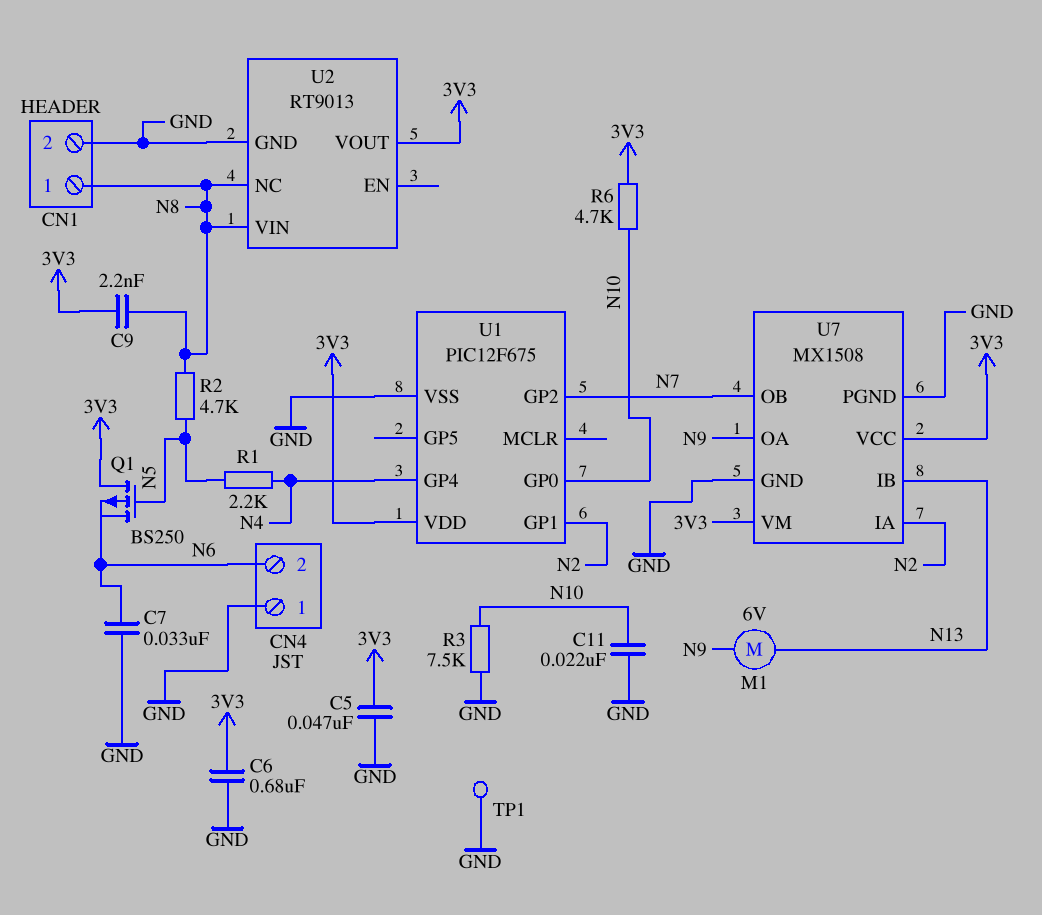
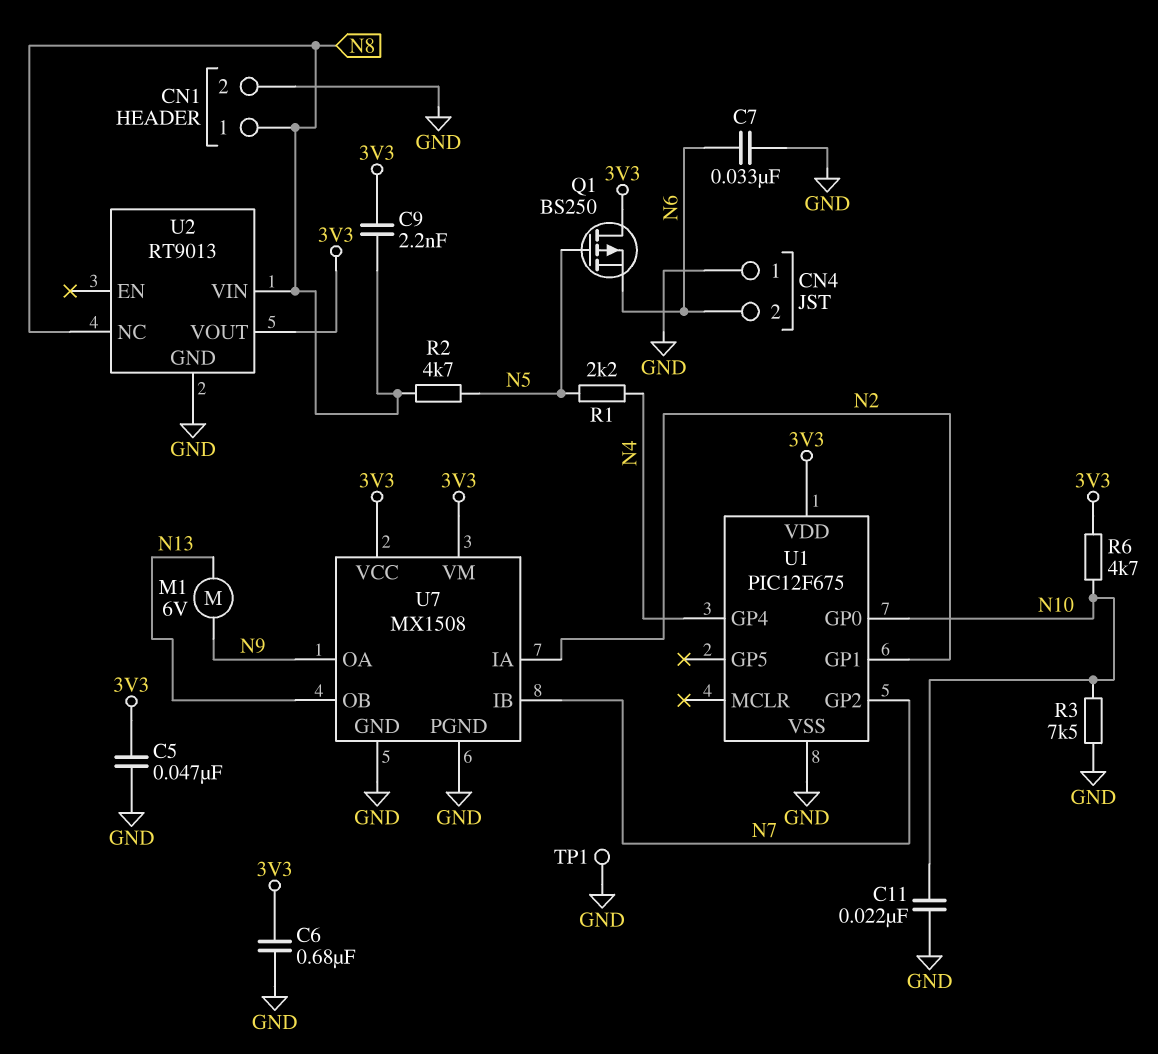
U7 pin IB: N13 -> N7
U7 pin OB: N7 -> N13

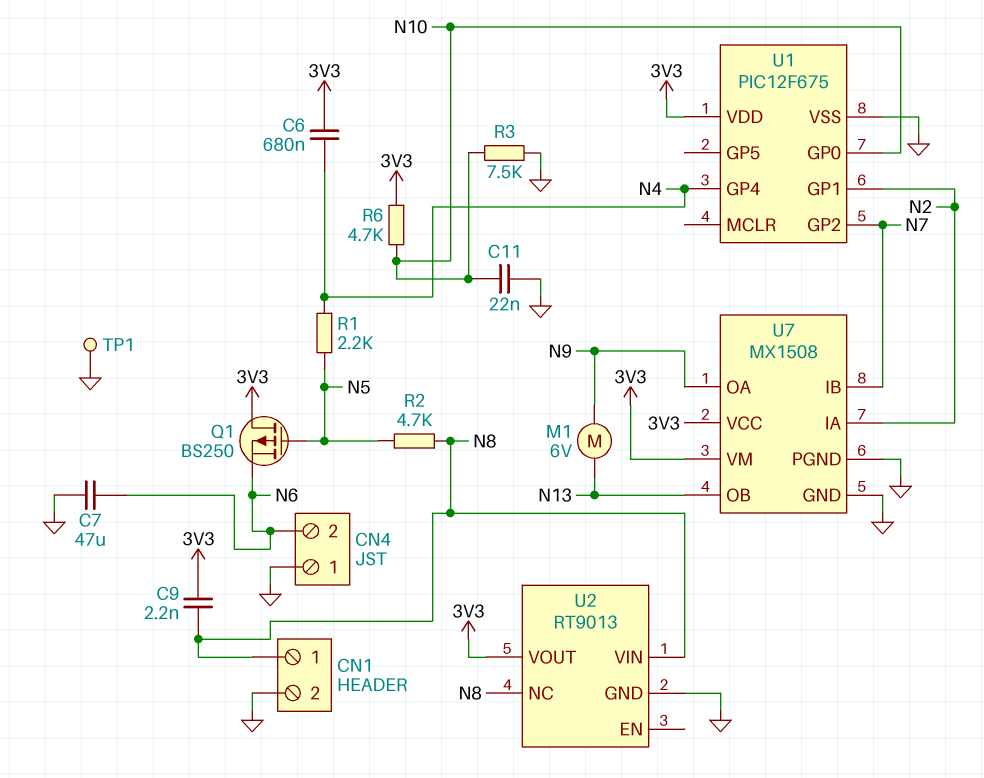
C5: 47nF (3V3, GND) -> none
C6: 680nF (3V3, GND) -> 680nF (3V3, N4)
C7: 33nF (GND, N6) -> 47uF (GND, N6)

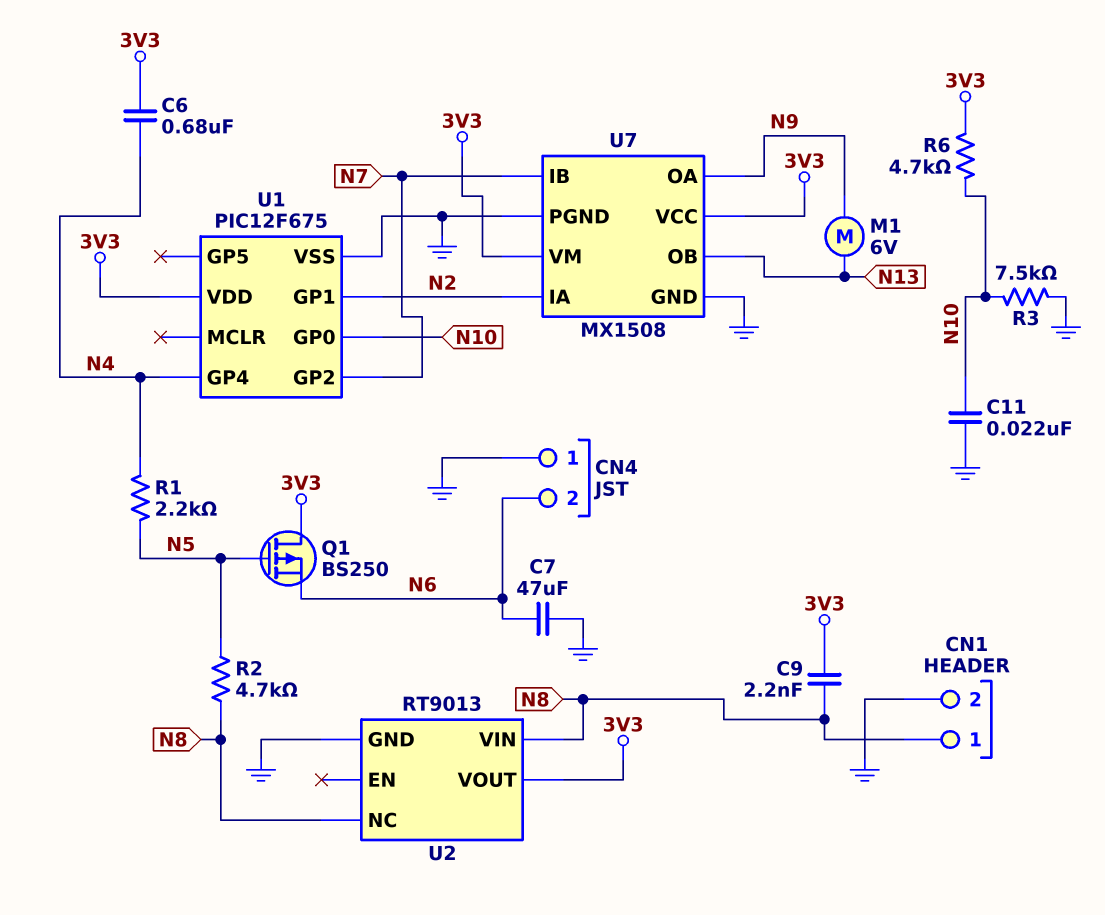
TP1: test point (GND) -> none

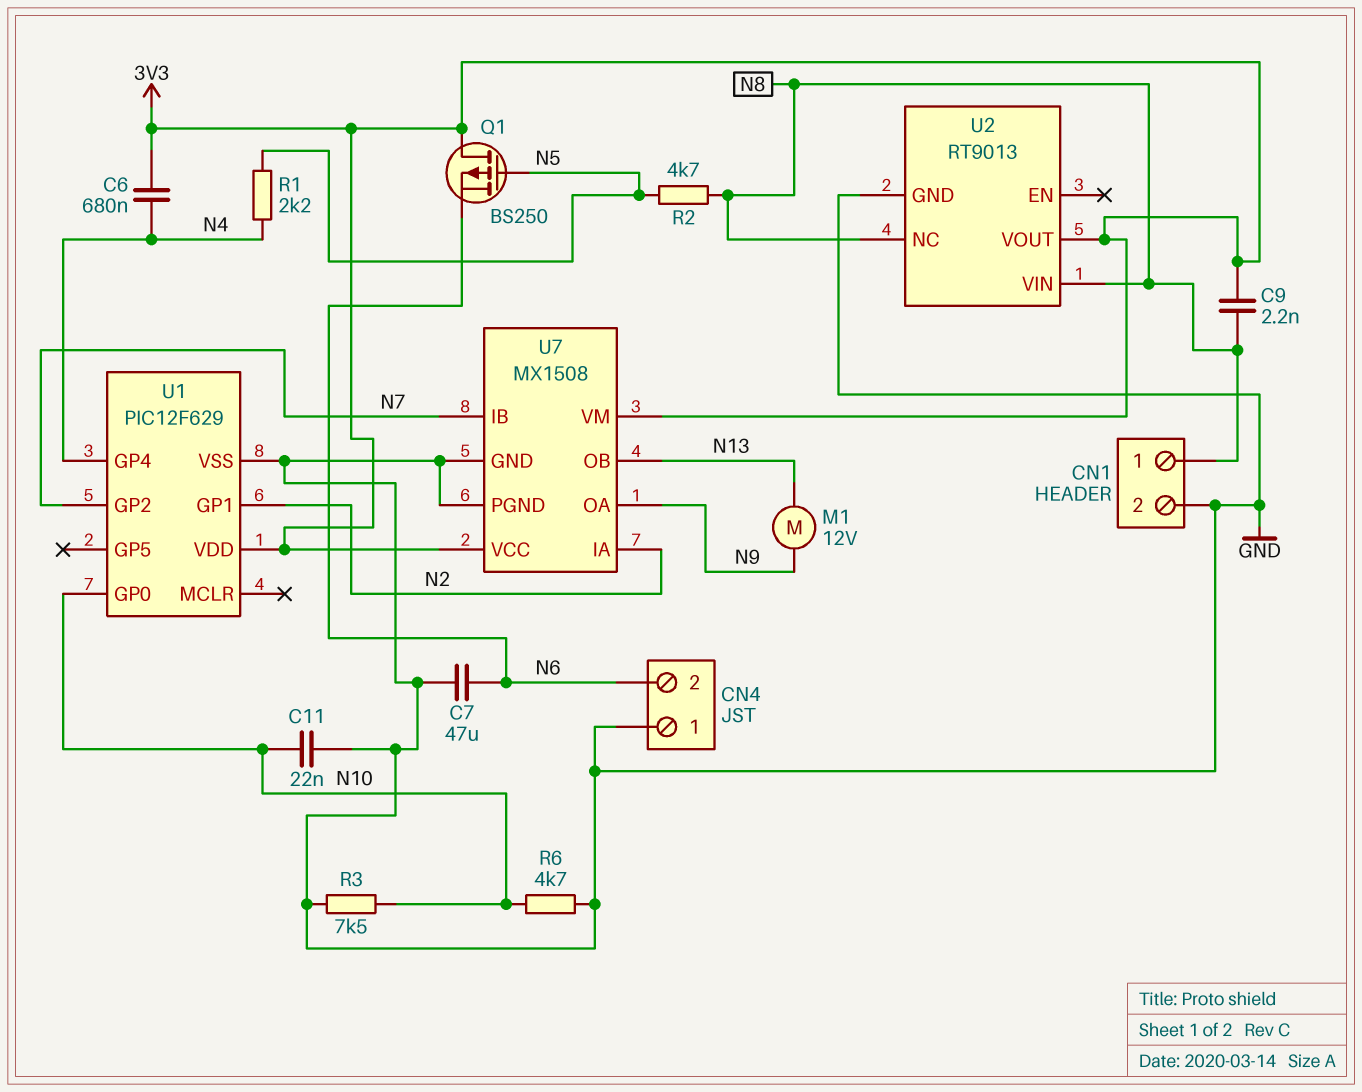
M1: motor 6V (N9, N13) -> motor 12V (N9, N13)
R6: 4.7k (3V3, N10) -> 4.7k (GND, N10)
U1: PIC12F675 -> PIC12F629

